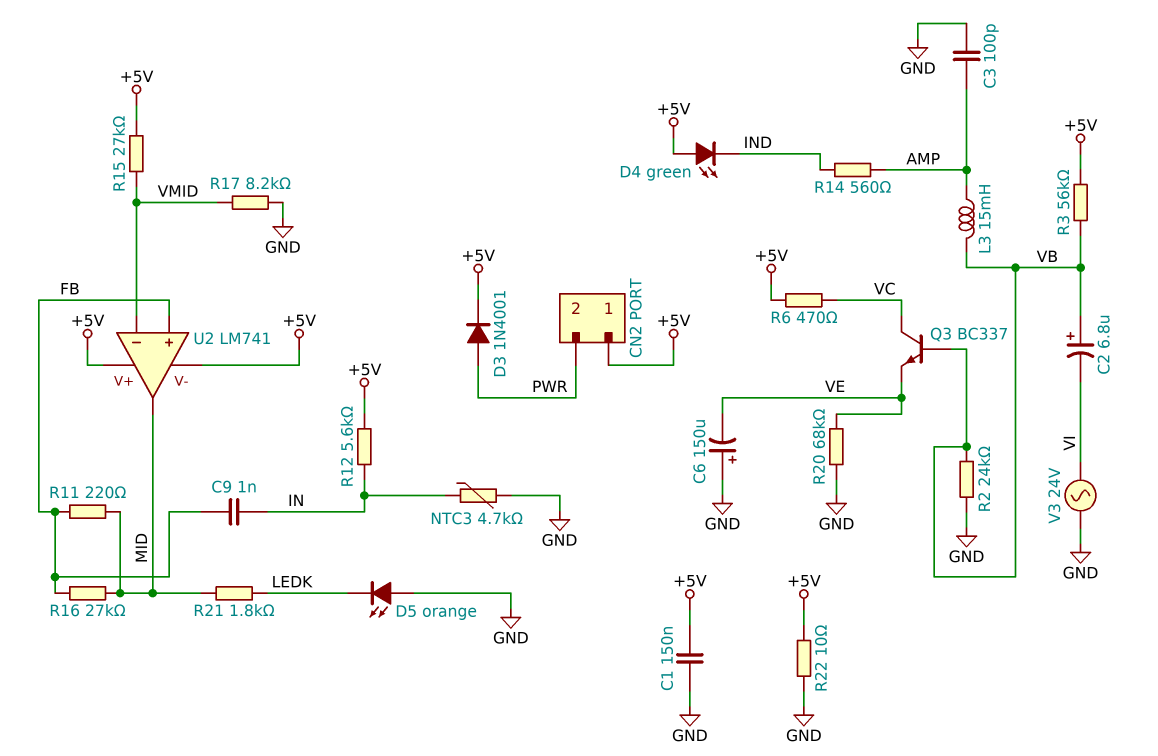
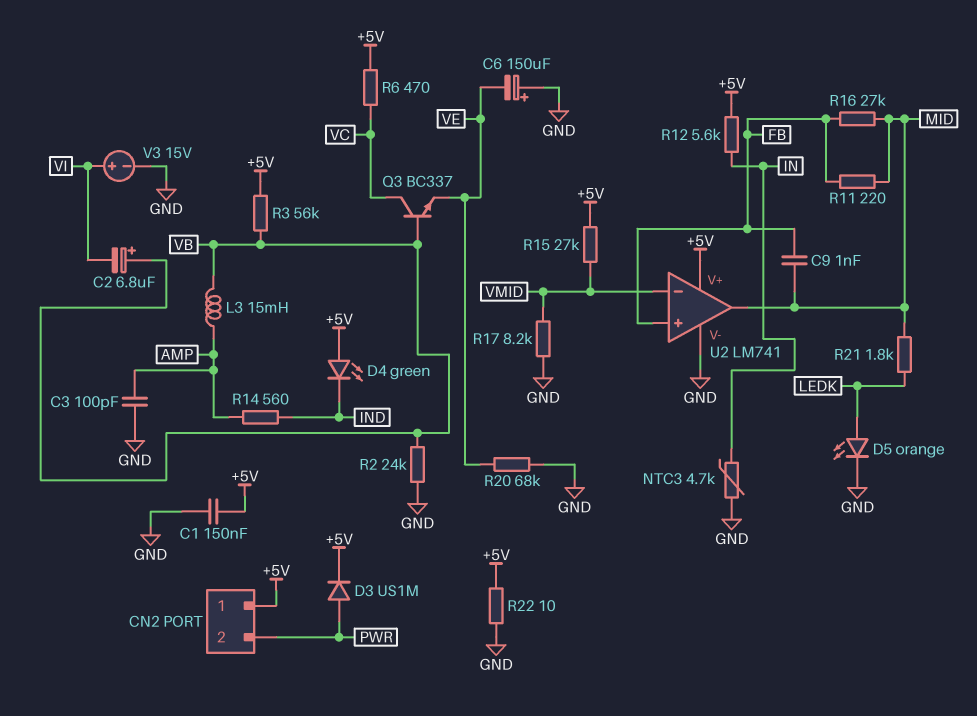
C9: 1nF (FB, IN) -> 1nF (FB, MID)
D3: diode 1N4001 (A PWR, K +5V) -> diode US1M (A PWR, K +5V)
D5: LED orange (A GND, K LEDK) -> LED orange (A LEDK, K GND)
U2 pin V-: +5V -> GND
V3: AC 24V (GND, VI) -> 15V (plus VI, minus GND)

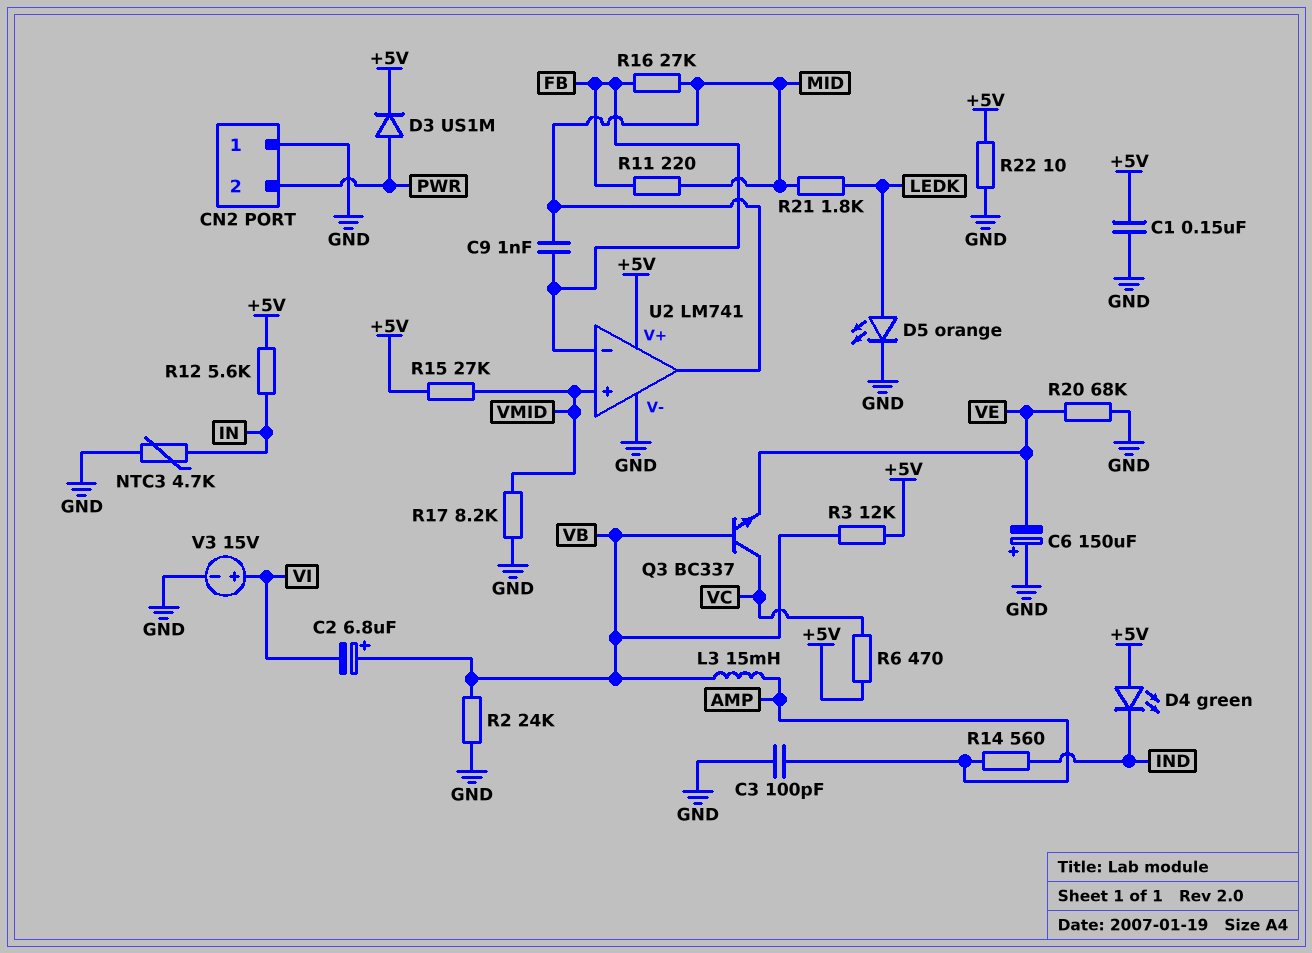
CN2 pin 1: +5V -> GND
R3: 56k (+5V, VB) -> 12k (+5V, VB)
U2 pin in+: FB -> VMID
U2 pin in-: VMID -> FB

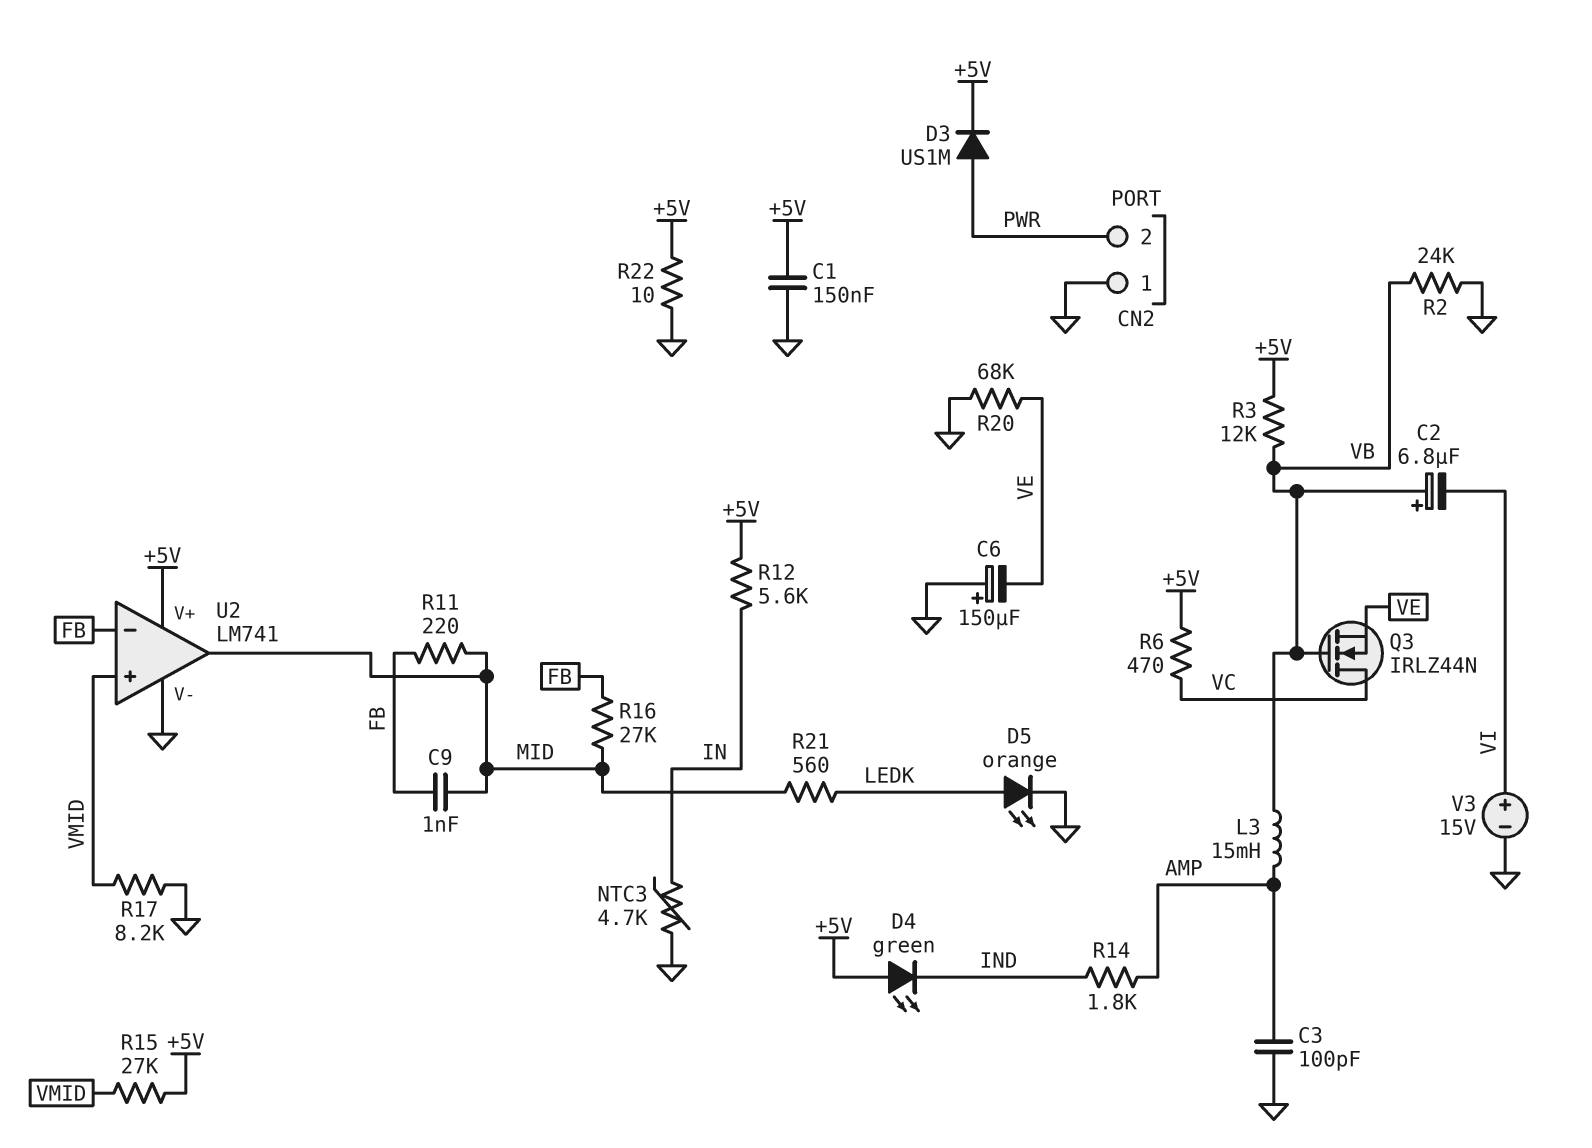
Q3: NPN BC337 (B VB, C VC, E VE) -> NMOS IRLZ44N (G VB, D VC, S VE)
R14: 560 (AMP, IND) -> 1.8k (AMP, IND)
R21: 1.8k (LEDK, MID) -> 560 (LEDK, MID)

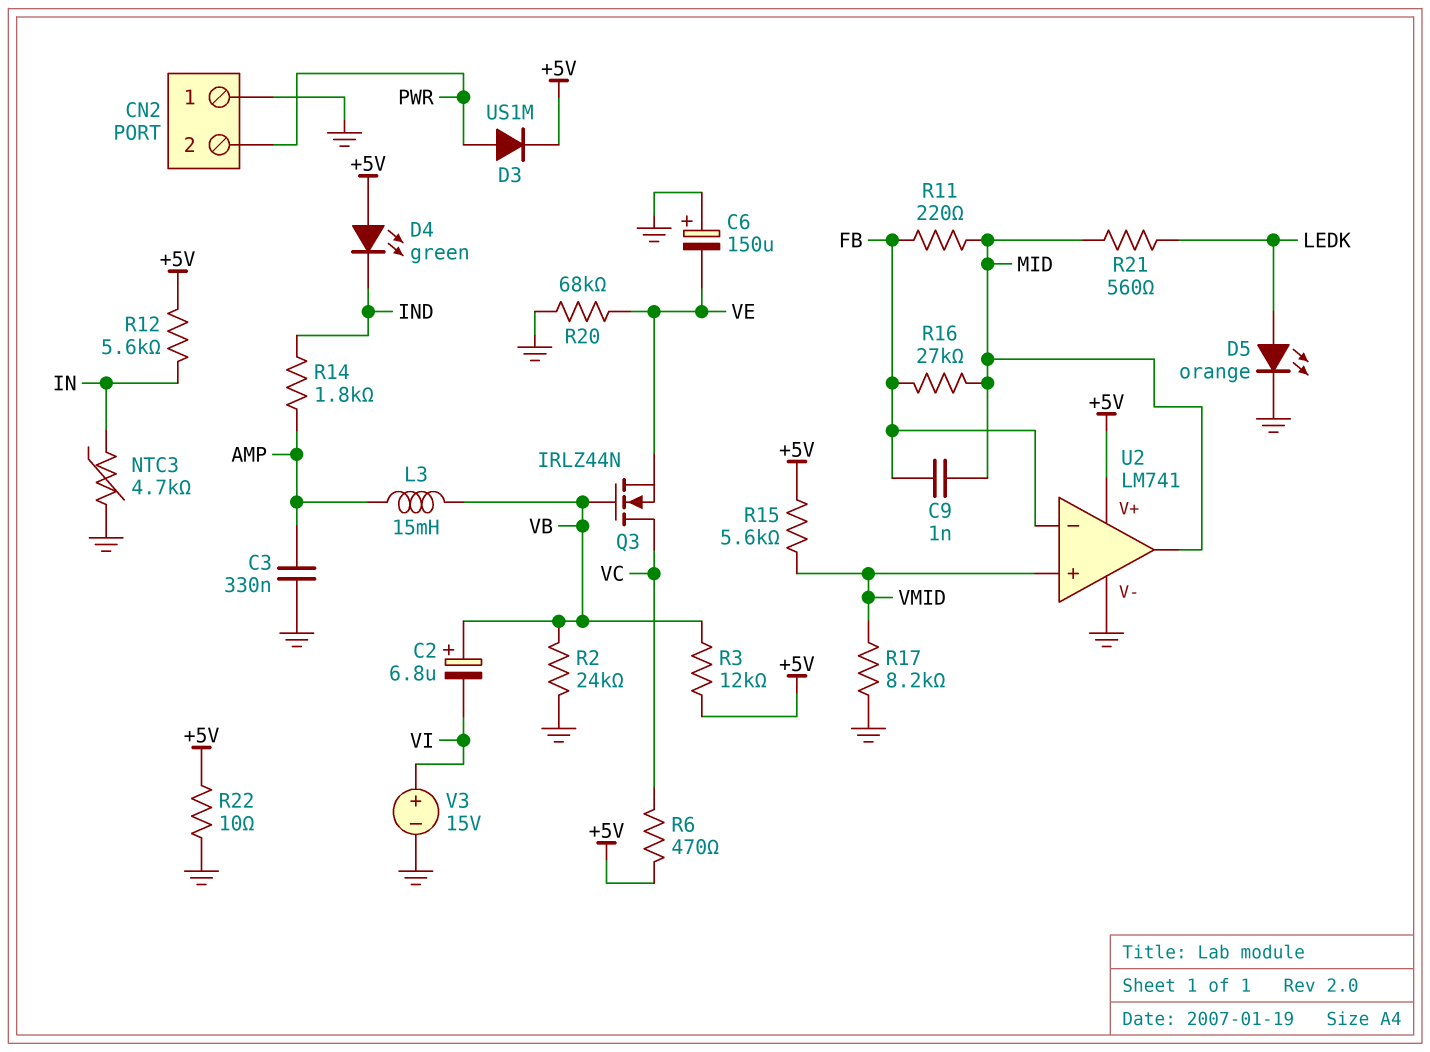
C1: 150nF (+5V, GND) -> none
C3: 100pF (AMP, GND) -> 330nF (AMP, GND)
R15: 27k (+5V, VMID) -> 5.6k (+5V, VMID)

